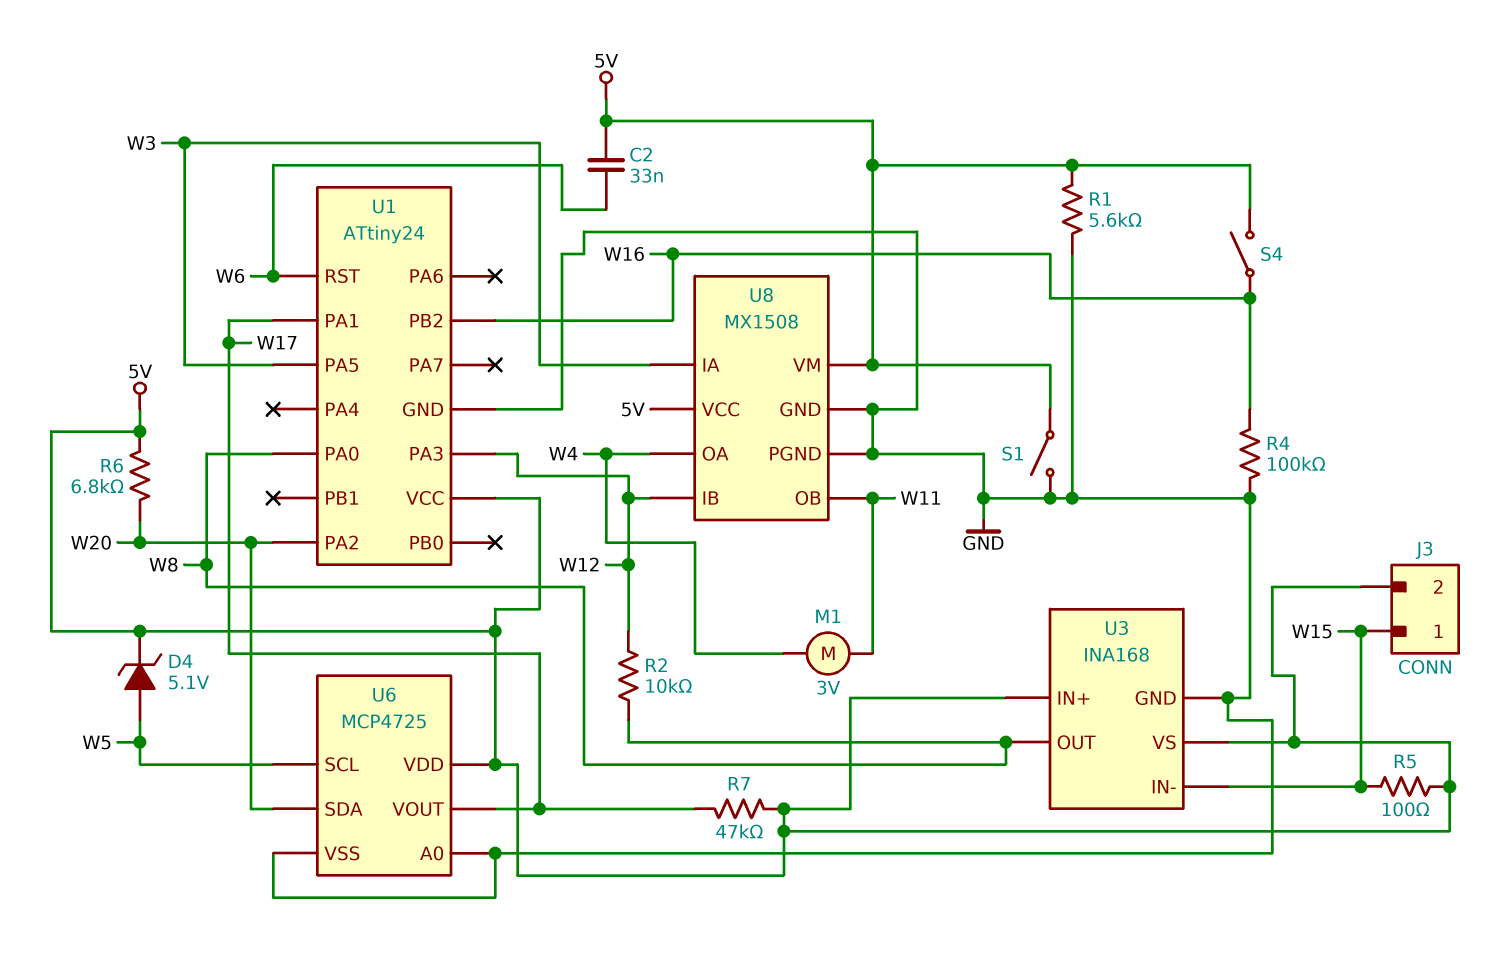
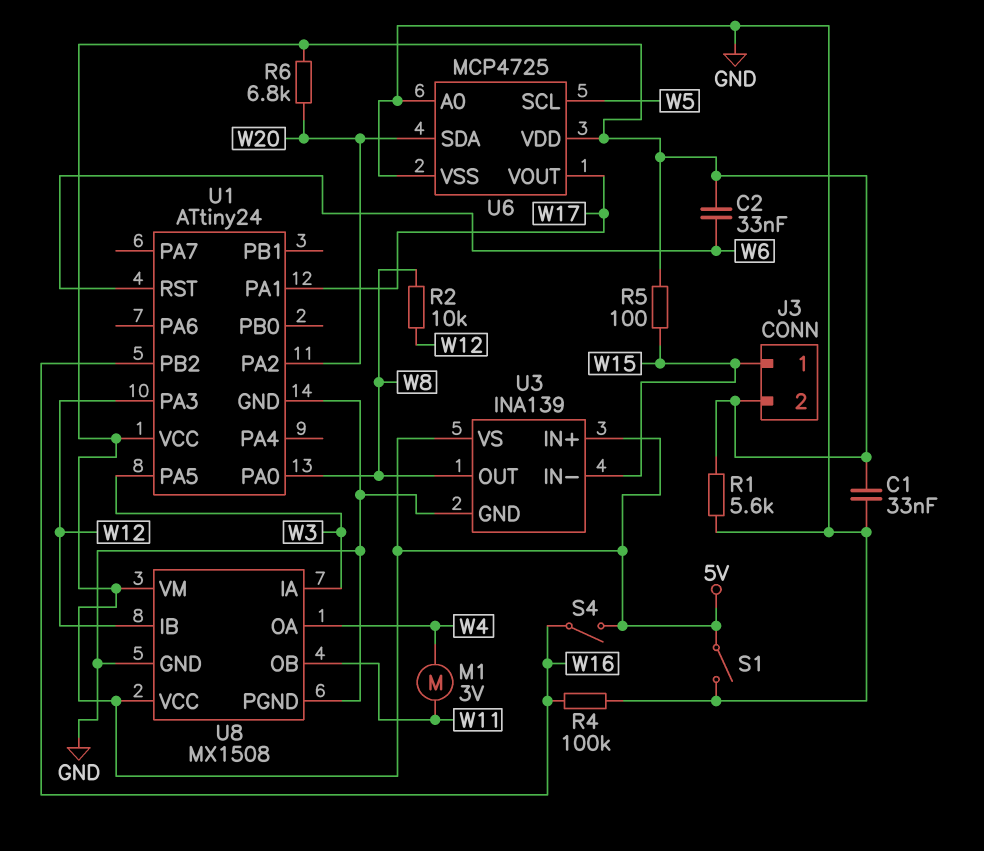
C1: none -> 33nF (5V, GND)
D4: zener 5.1V (A W5, K 5V) -> none
R7: 47k (5V, W17) -> none
U3: INA168 -> INA139

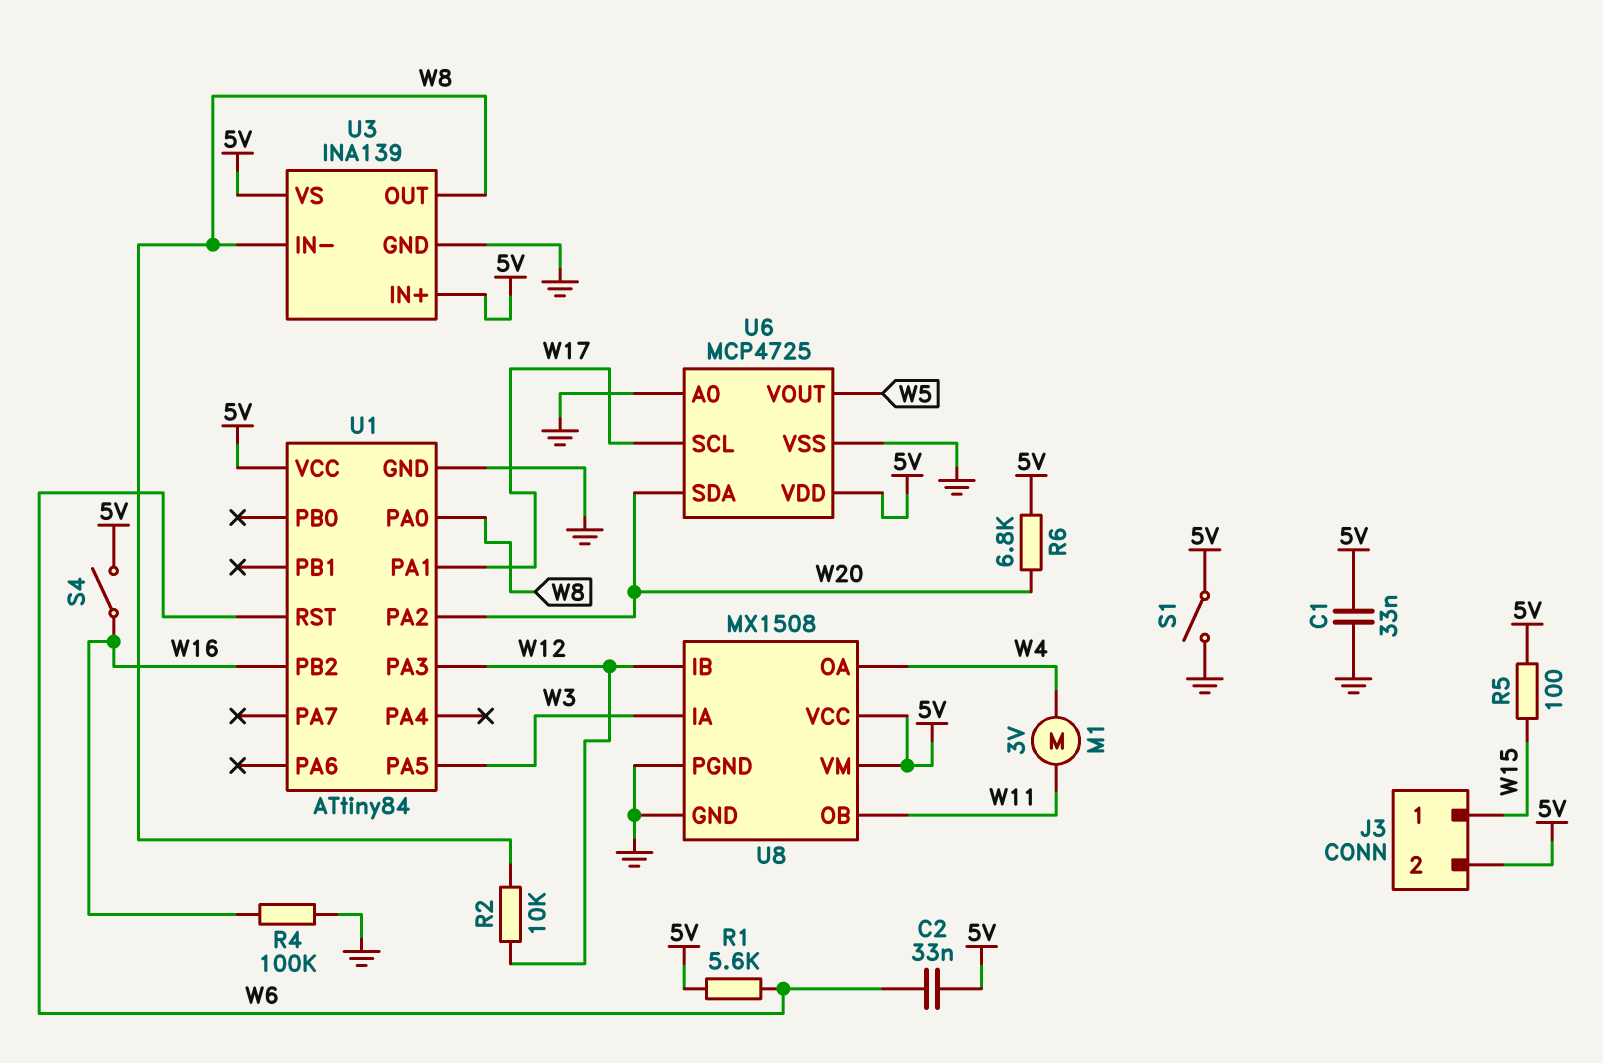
R1: 5.6k (5V, GND) -> 5.6k (5V, W6)
U1: ATtiny24 -> ATtiny84
U3 pin IN-: W15 -> W8
U6 pin SCL: W5 -> W17
U6 pin VOUT: W17 -> W5

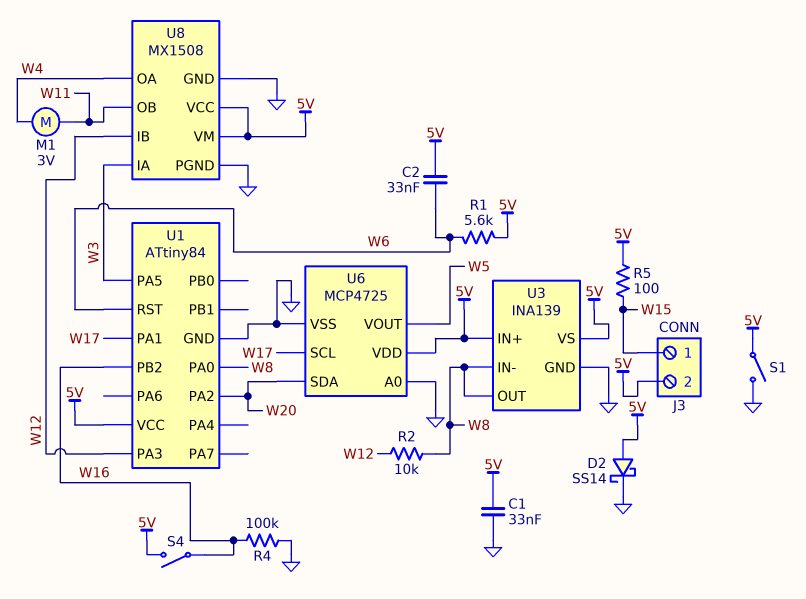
D2: none -> schottky SS14 (A 5V, K GND)
R6: 6.8k (5V, W20) -> none

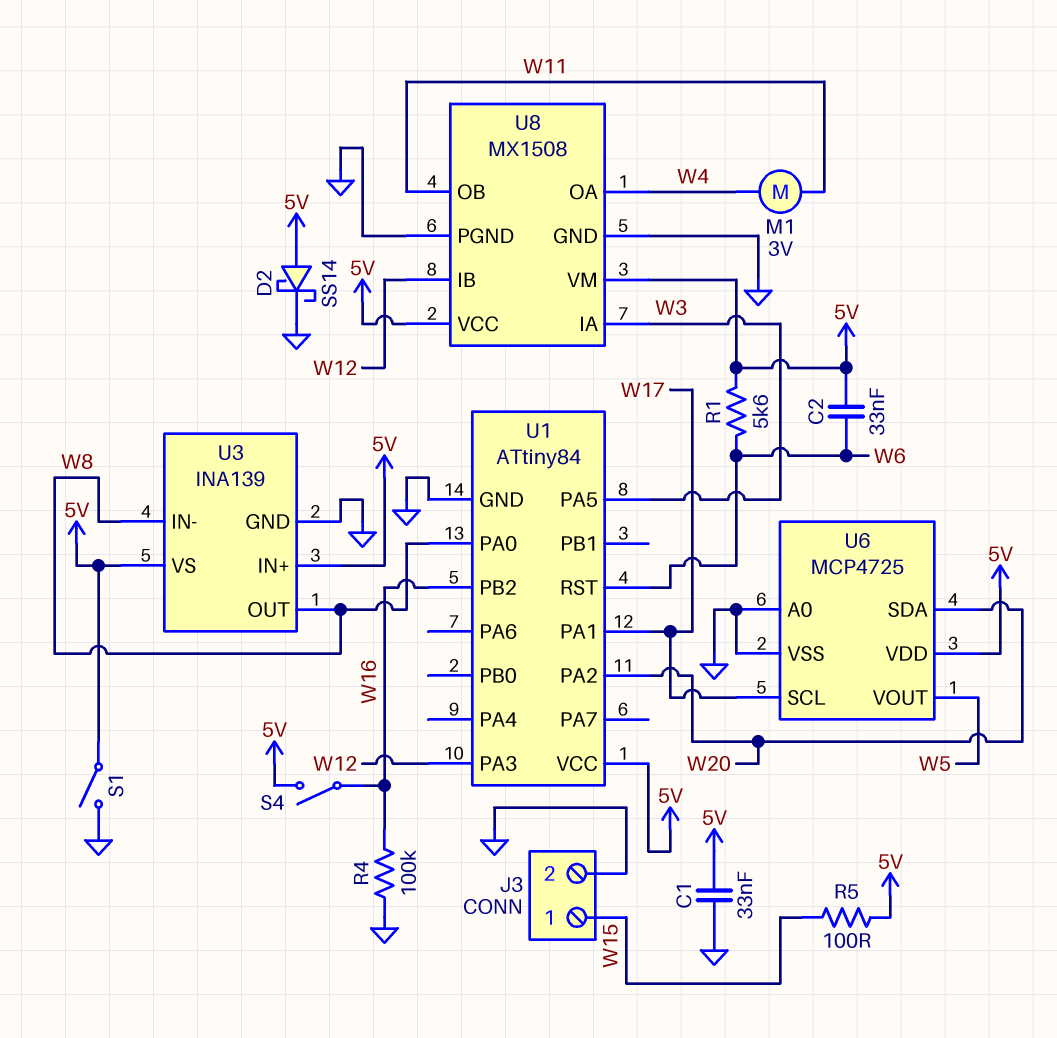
J3 pin 2: 5V -> GND
R2: 10k (W8, W12) -> none

